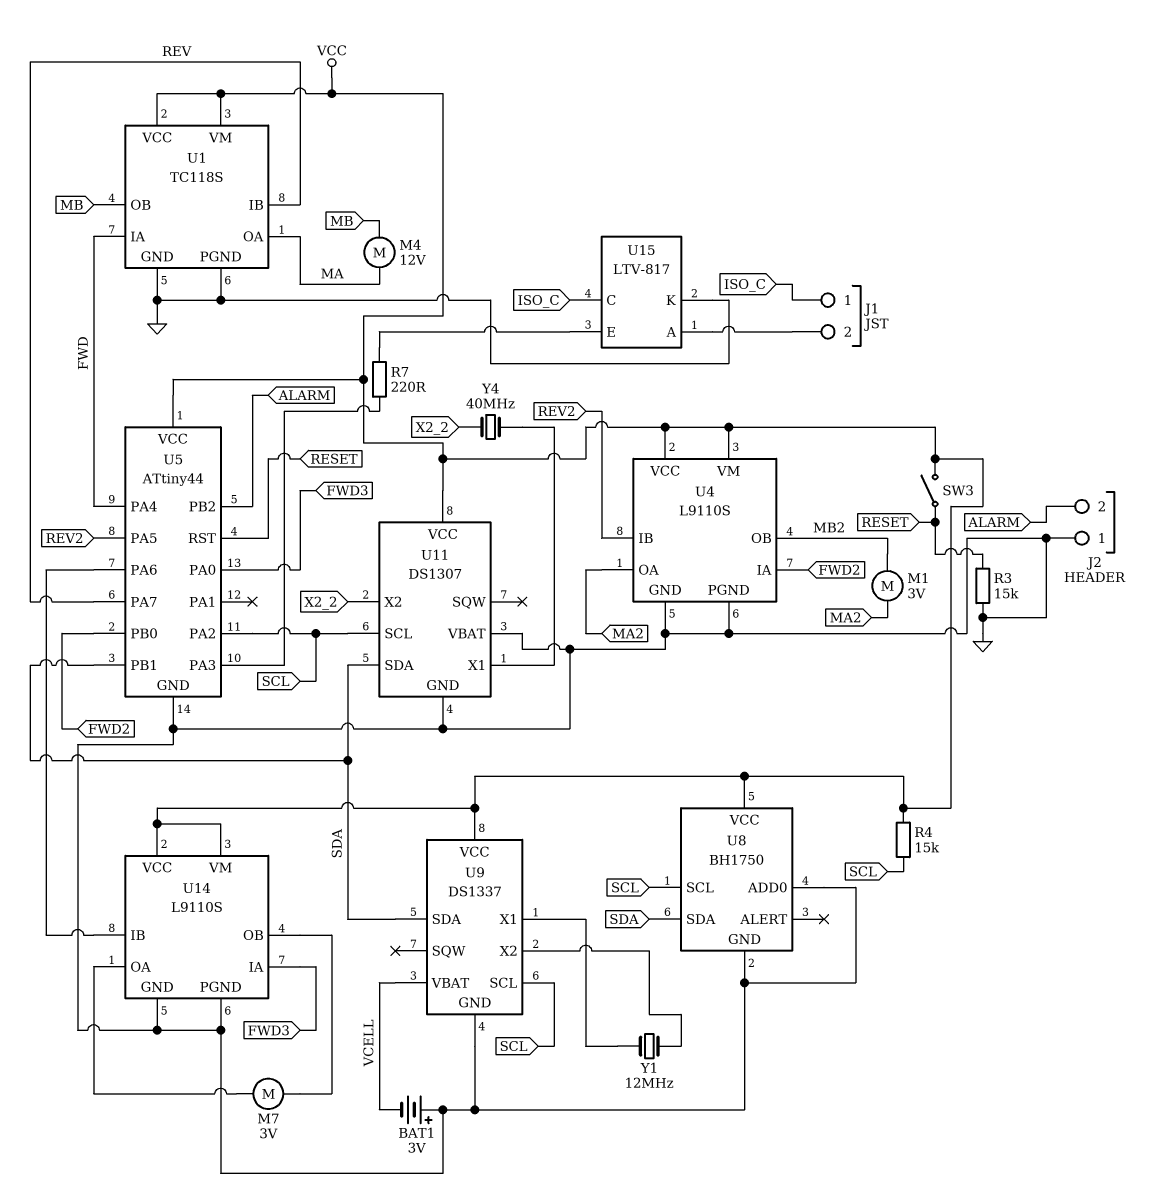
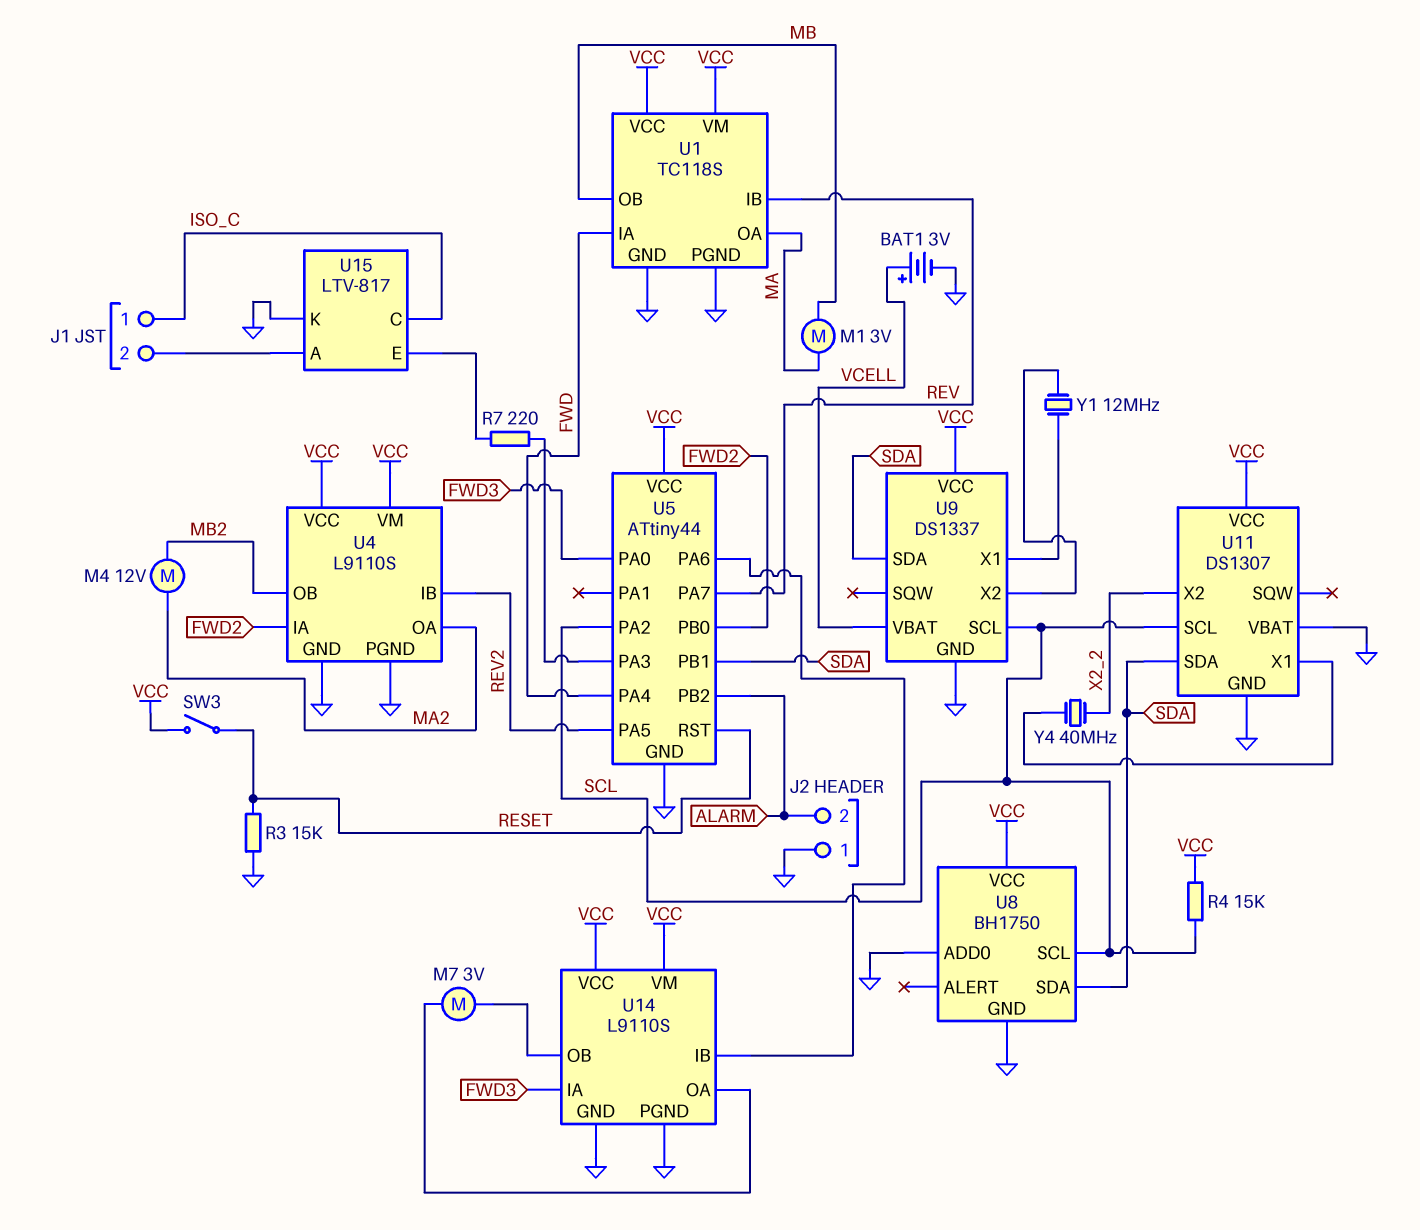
BAT1: 3V (plus GND, minus VCELL) -> 3V (plus VCELL, minus GND)
M1: motor 3V (MA2, MB2) -> motor 3V (MA, MB)
M4: motor 12V (MA, MB) -> motor 12V (MA2, MB2)

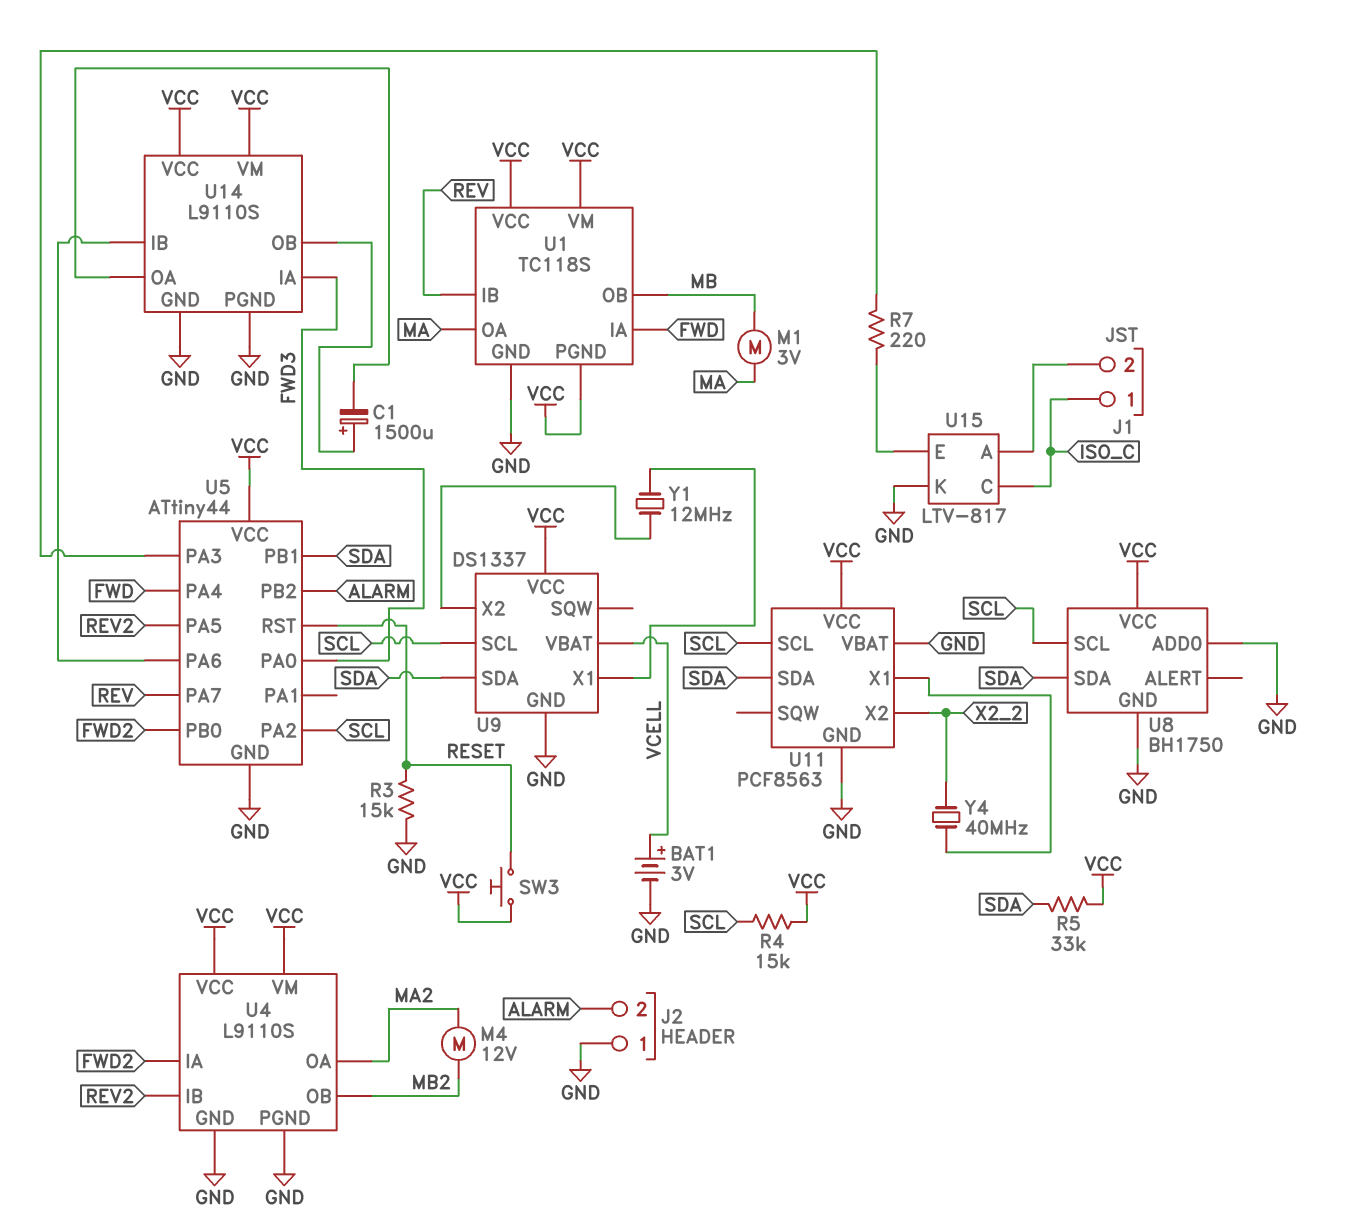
C1: none -> 1500uF (plus U14/OB, minus U14/OA)
M7: motor 3V (U14/OA, U14/OB) -> none
R5: none -> 33k (SDA, VCC)
SW3: switch (RESET, VCC) -> button (RESET, VCC)
U1 pin PGND: GND -> VCC
U11: DS1307 -> PCF8563

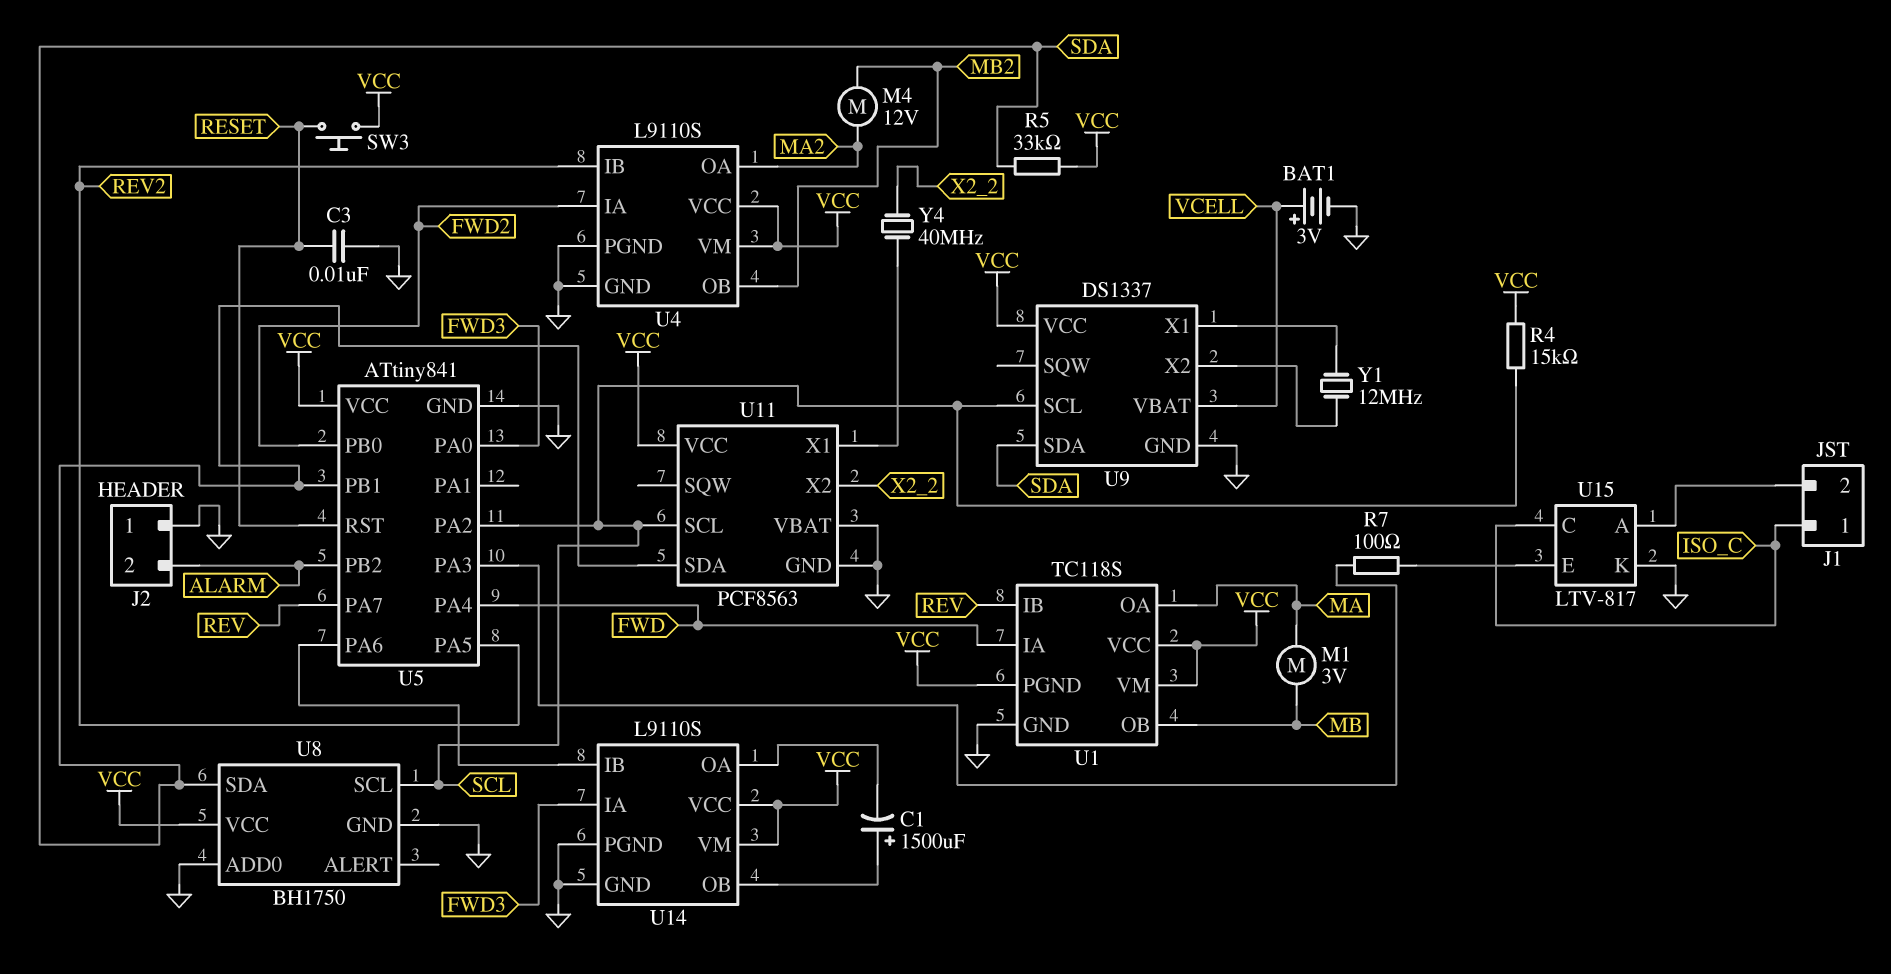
C3: none -> 10nF (GND, RESET)
R3: 15k (GND, RESET) -> none
R7: 220 (U5/PA3, U15/E) -> 100 (U5/PA3, U15/E)
U5: ATtiny44 -> ATtiny841

